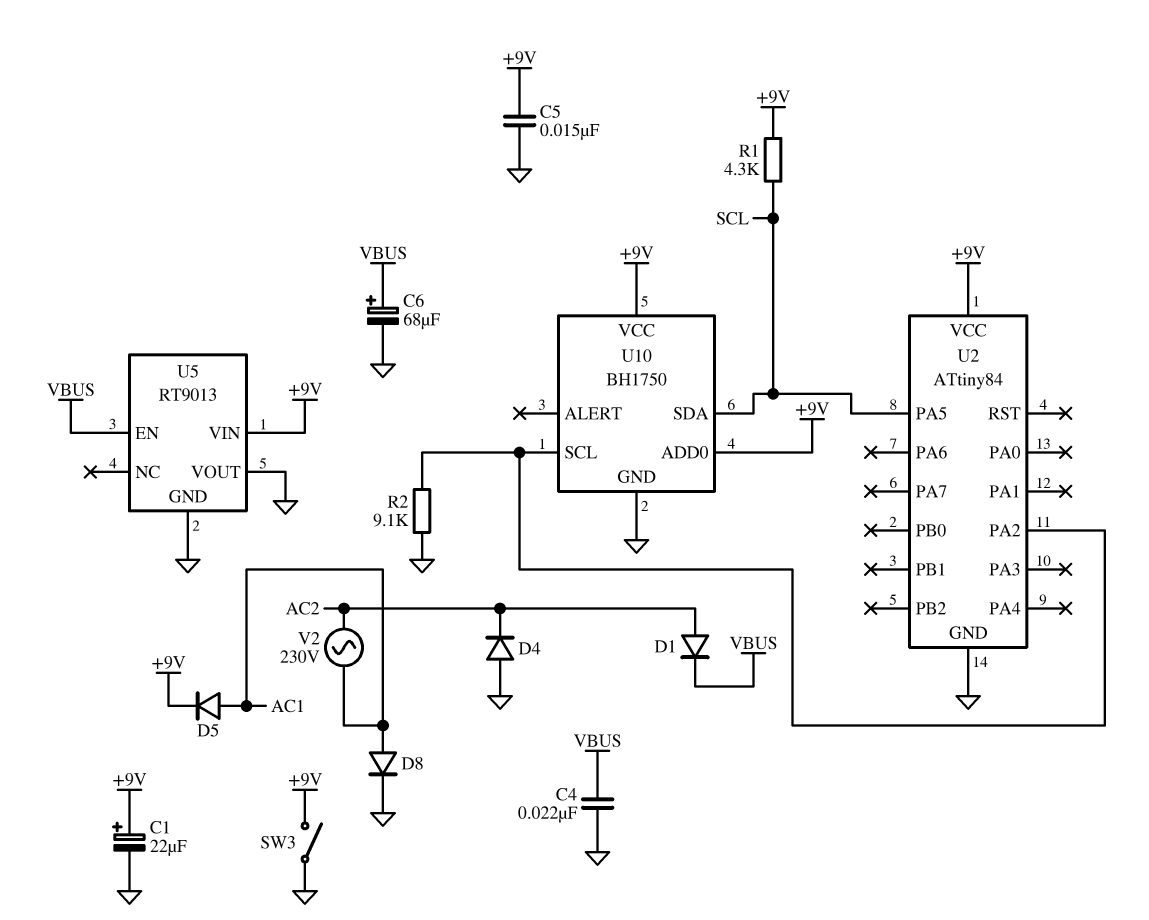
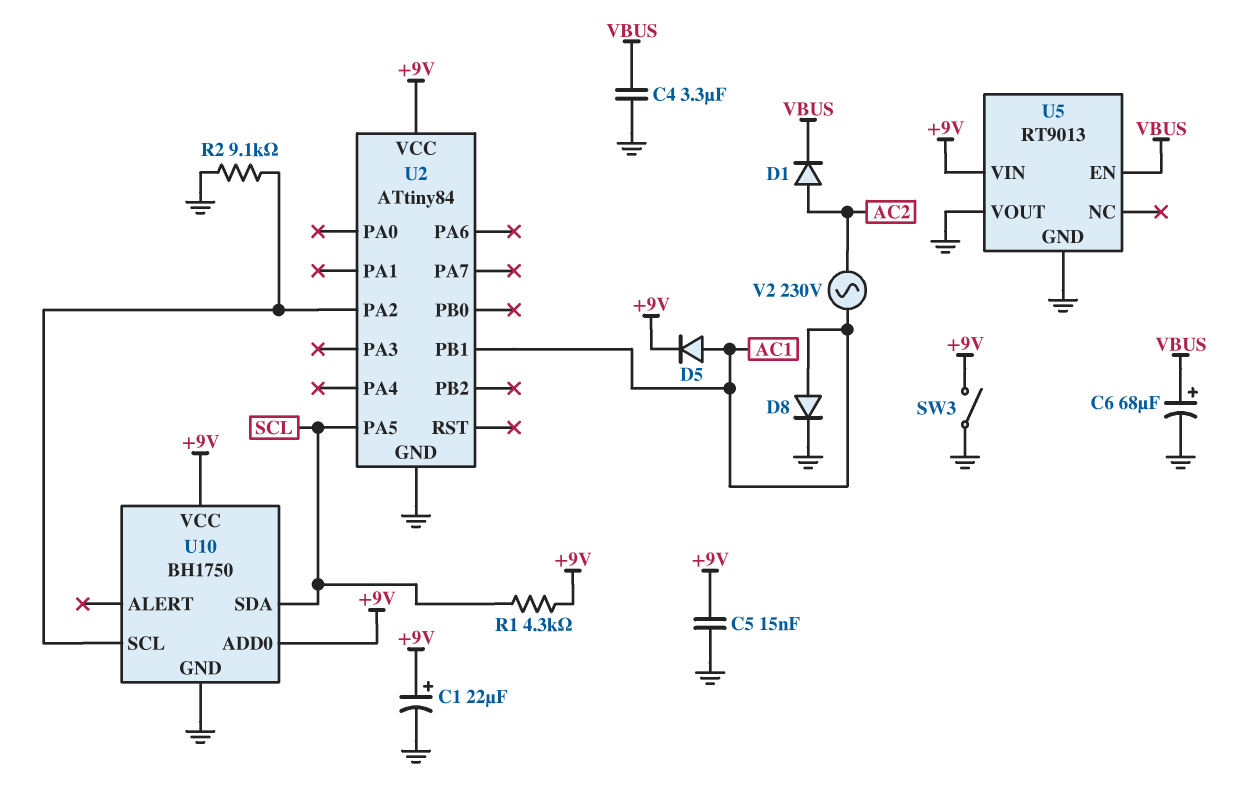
C4: 22nF (GND, VBUS) -> 3.3uF (GND, VBUS)
D4: diode (A GND, K AC2) -> none
U2 pin PB1: none -> AC1

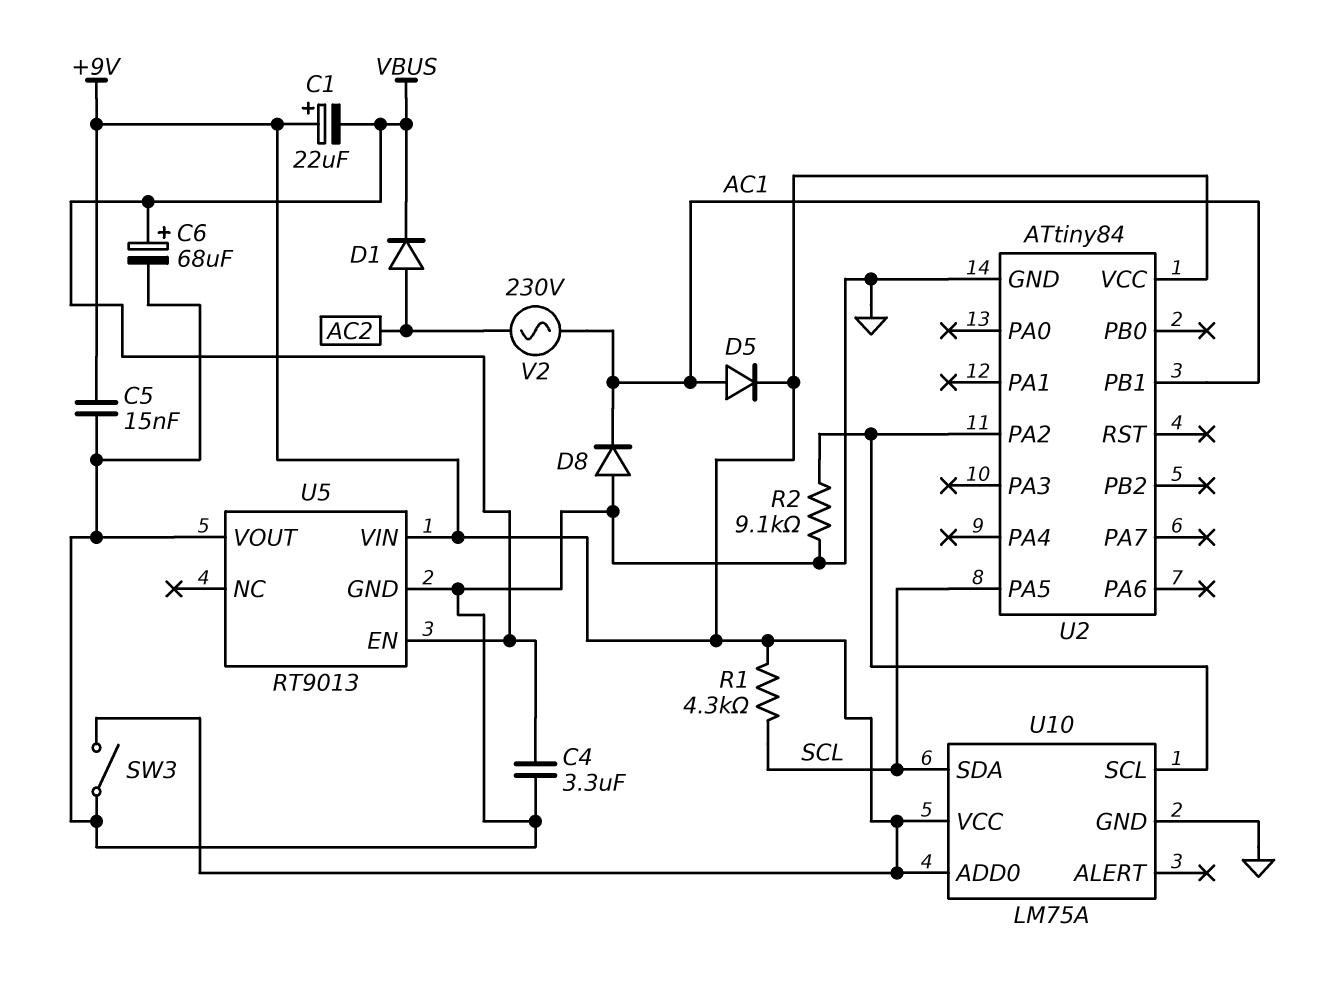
C1: 22uF (plus +9V, minus GND) -> 22uF (plus +9V, minus VBUS)
D8: diode (A AC1, K GND) -> diode (A GND, K AC1)
U10: BH1750 -> LM75A

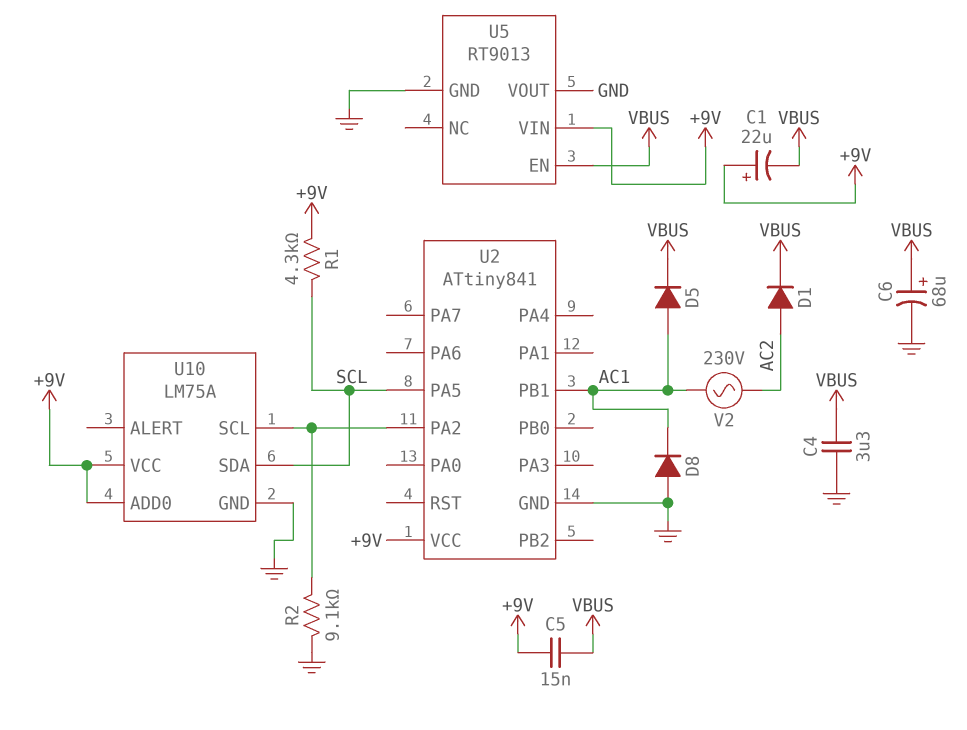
C5: 15nF (+9V, GND) -> 15nF (+9V, VBUS)
D5: diode (A AC1, K +9V) -> diode (A AC1, K VBUS)
SW3: switch (+9V, GND) -> none
U2: ATtiny84 -> ATtiny841

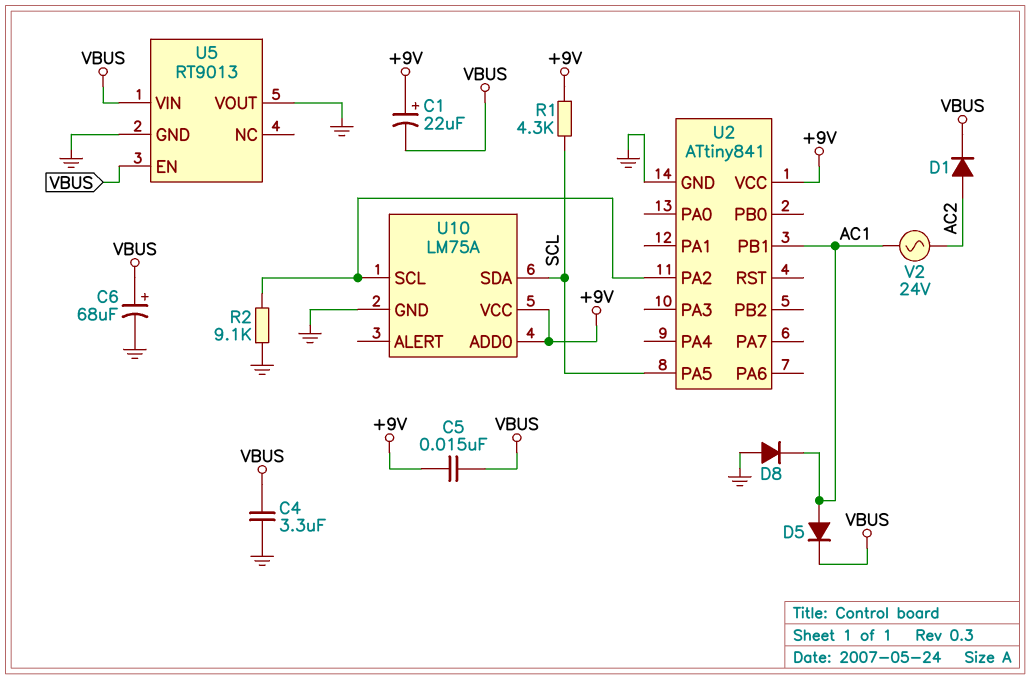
U5 pin VIN: +9V -> VBUS
V2: AC 230V (AC1, AC2) -> AC 24V (AC1, AC2)

